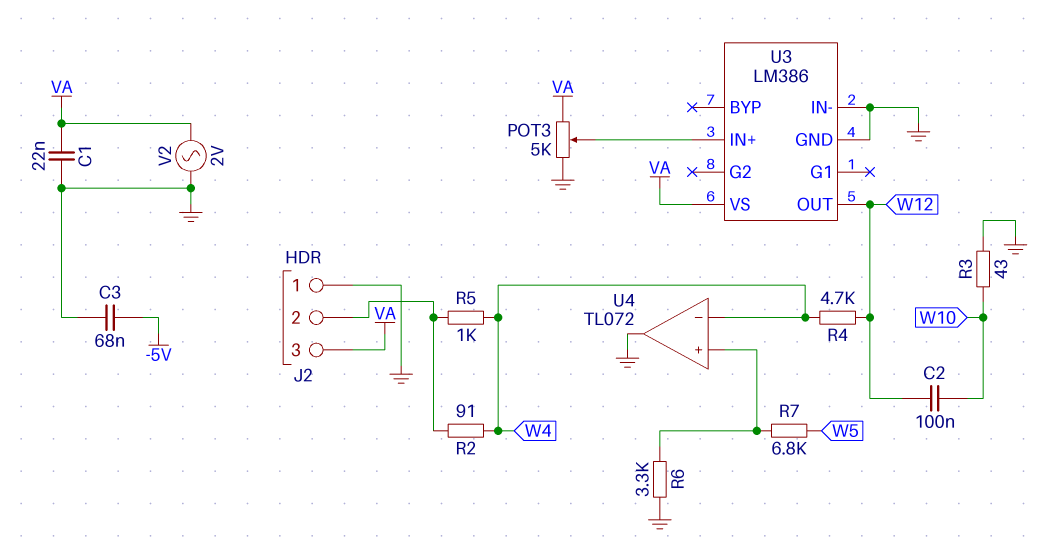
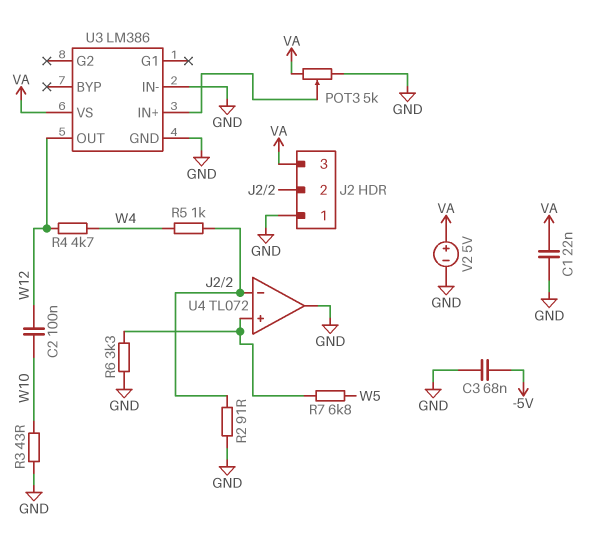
R2: 91 (J2/2, W4) -> 91 (GND, J2/2)
U4 pin in-: W4 -> J2/2
V2: AC 2V (GND, VA) -> 5V (plus VA, minus GND)

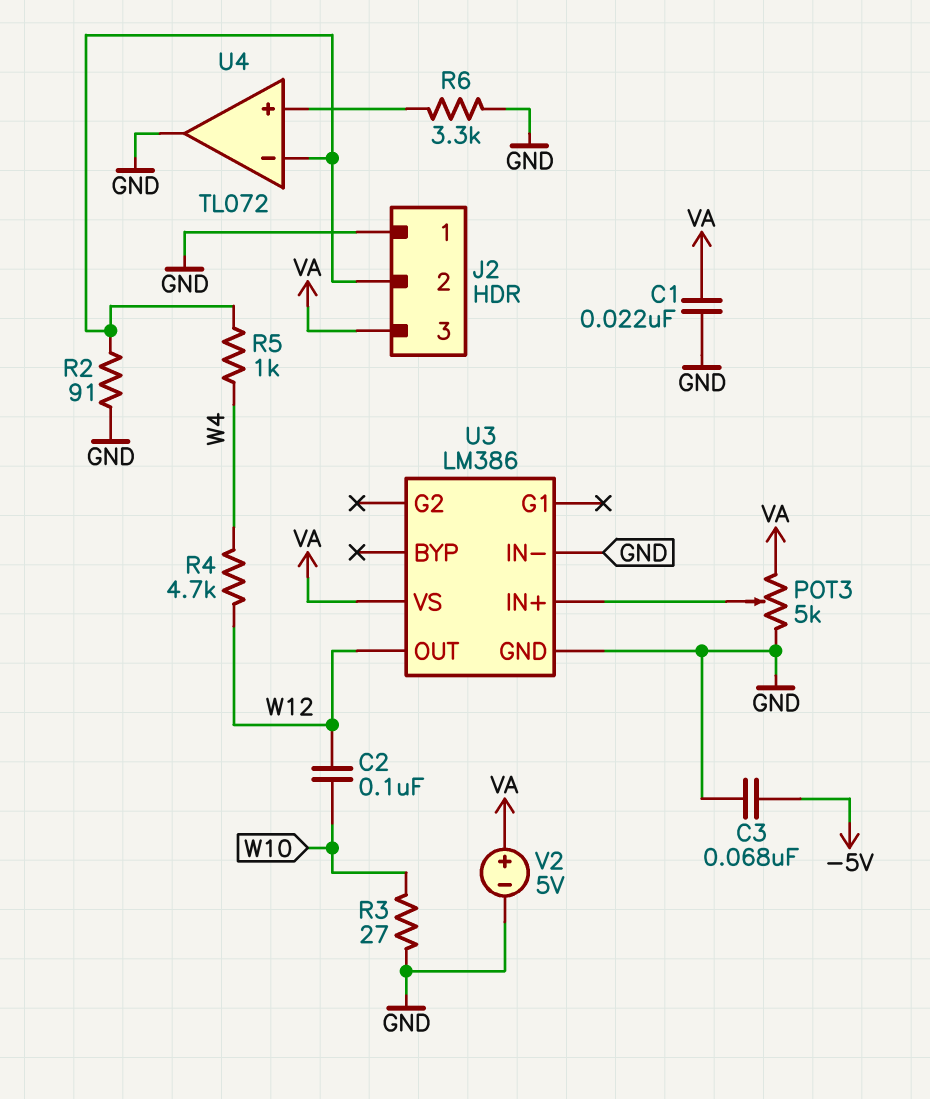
R3: 43 (GND, W10) -> 27 (GND, W10)
R7: 6.8k (U4/in+, W5) -> none

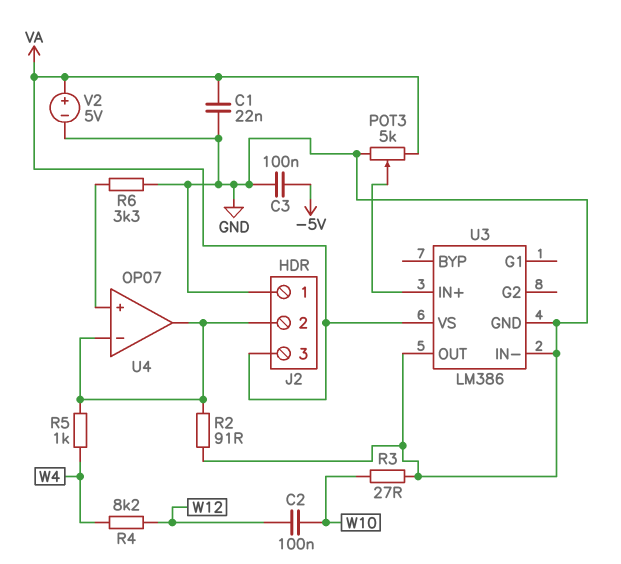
C3: 68nF (-5V, GND) -> 100nF (-5V, GND)
R4: 4.7k (W4, W12) -> 8.2k (W4, W12)
U3 pin OUT: W12 -> GND
U4: TL072 -> OP07
U4 pin out: GND -> J2/2

